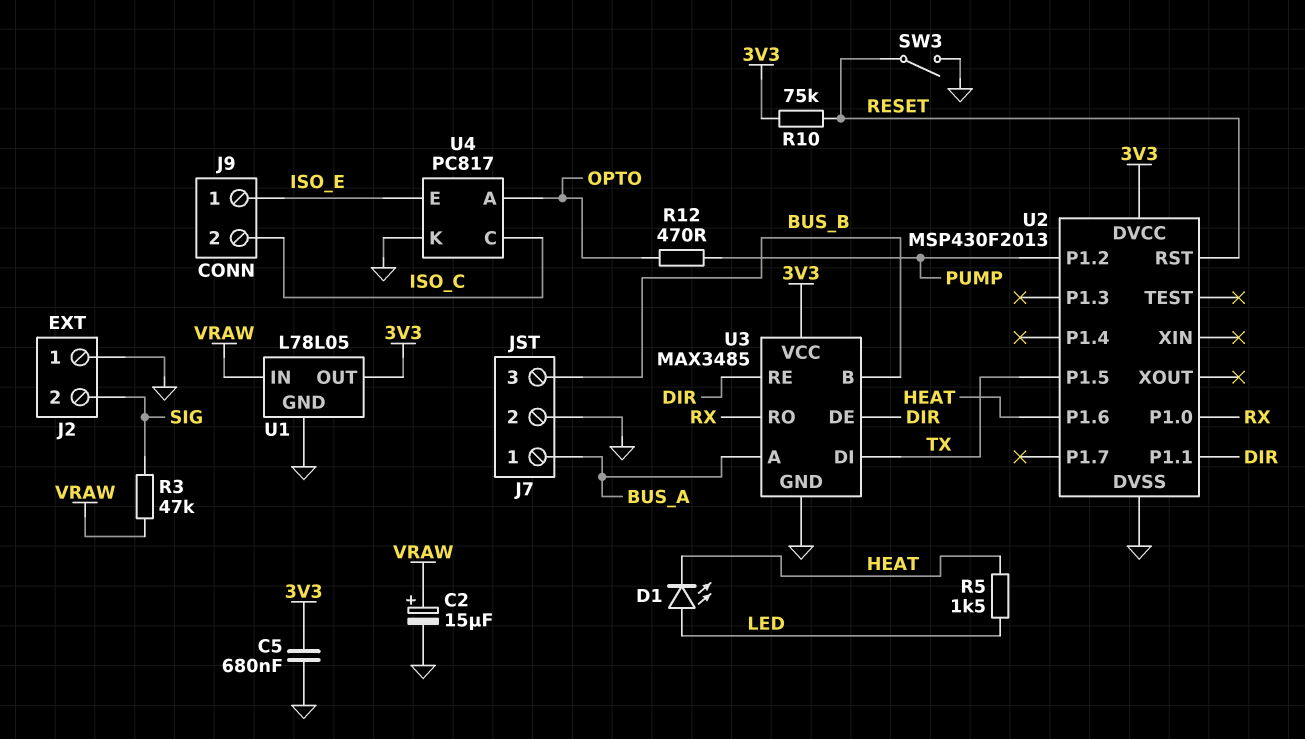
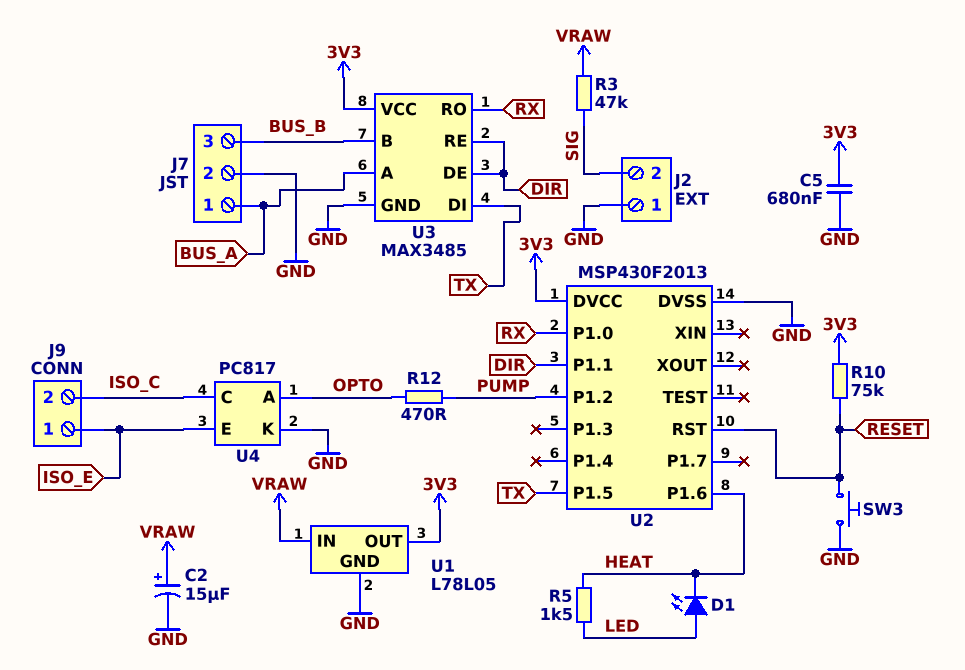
SW3: switch (GND, RESET) -> button (GND, RESET)

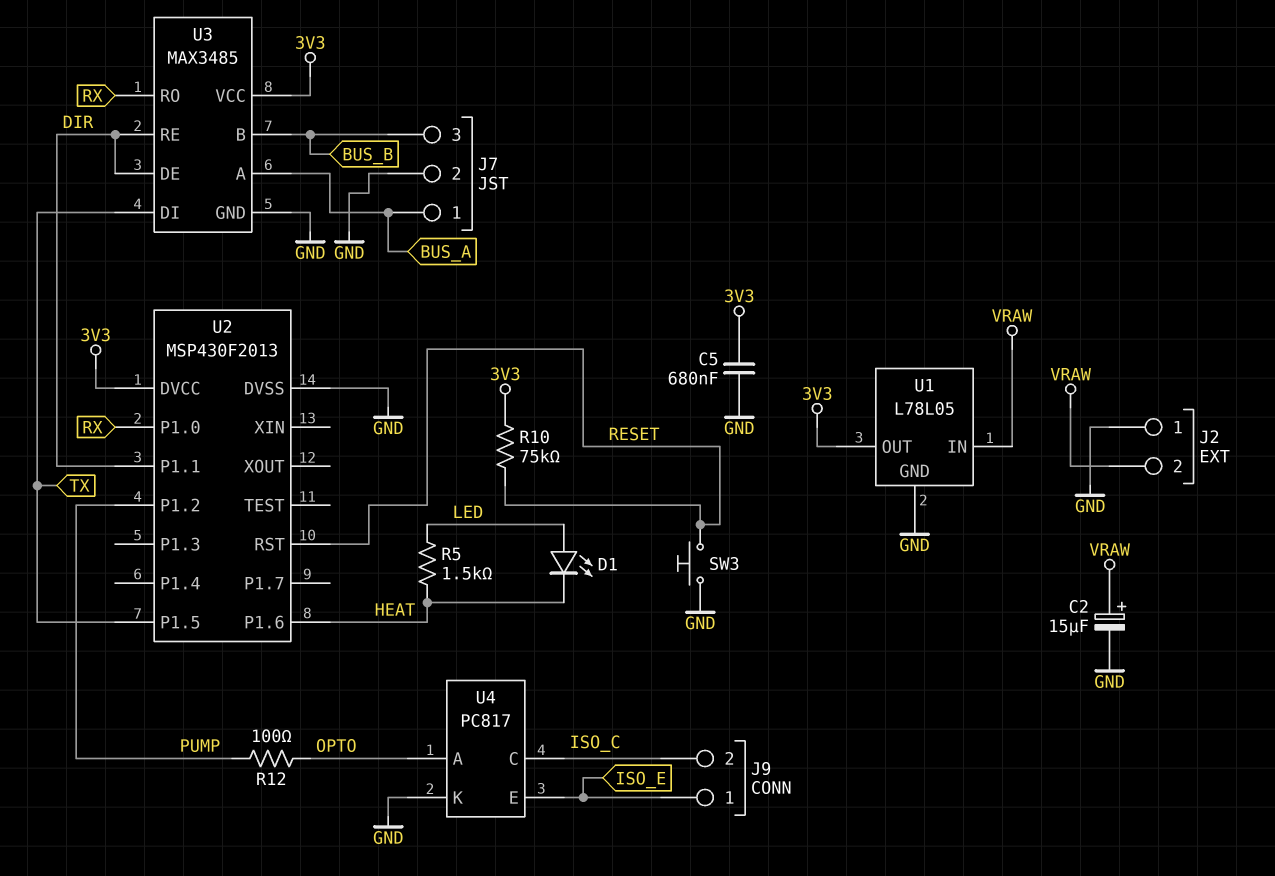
J2 pin 2: SIG -> VRAW
R3: 47k (SIG, VRAW) -> none
R12: 470 (OPTO, PUMP) -> 100 (OPTO, PUMP)

